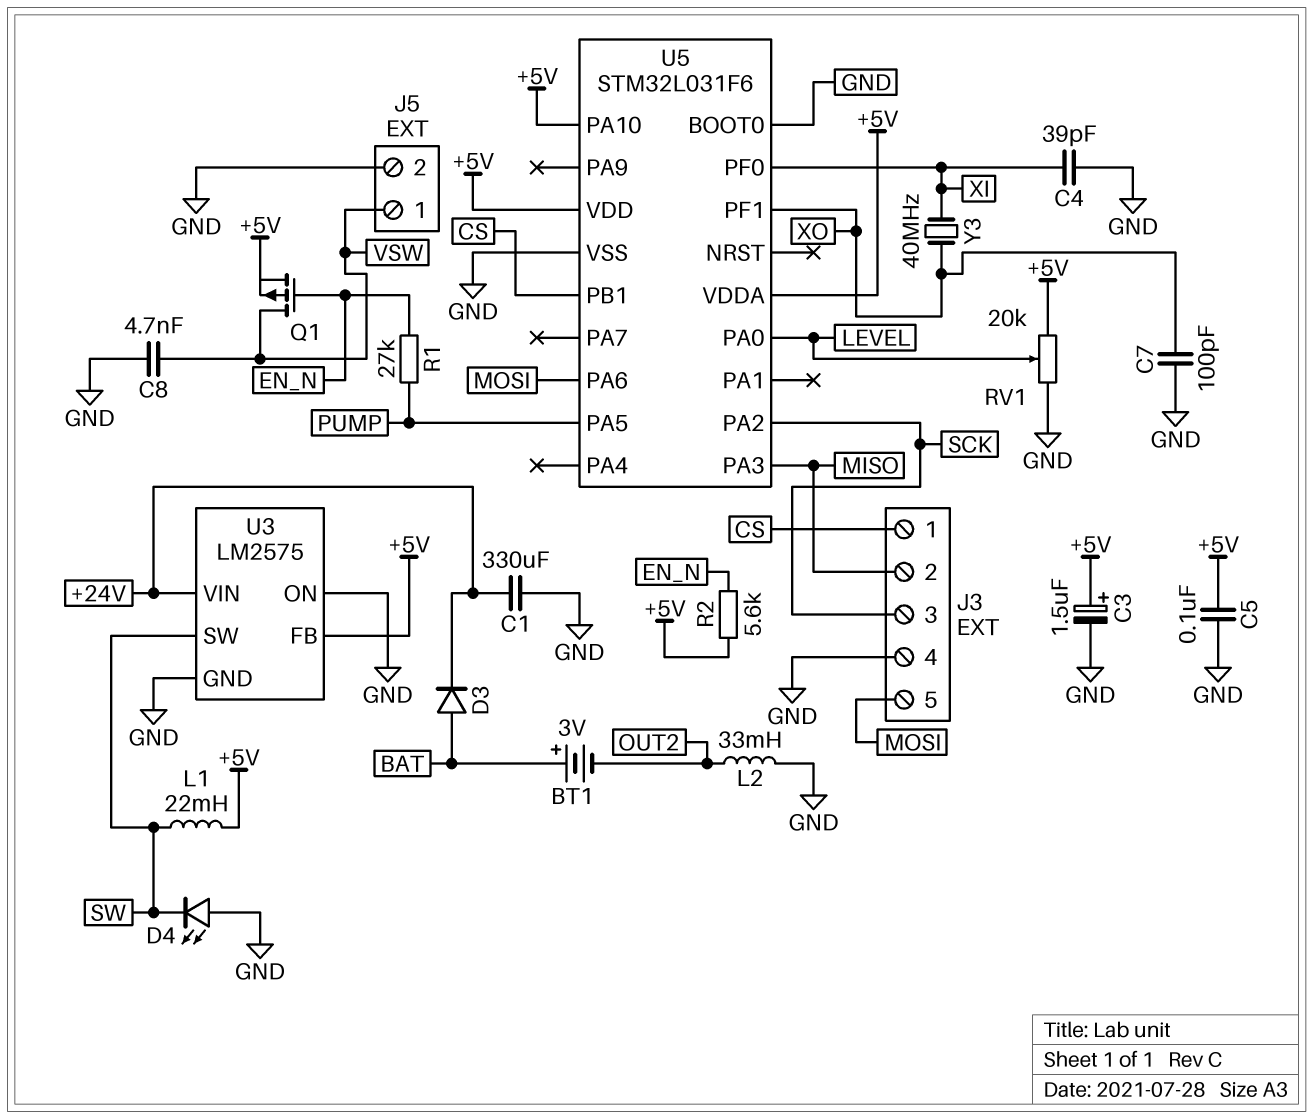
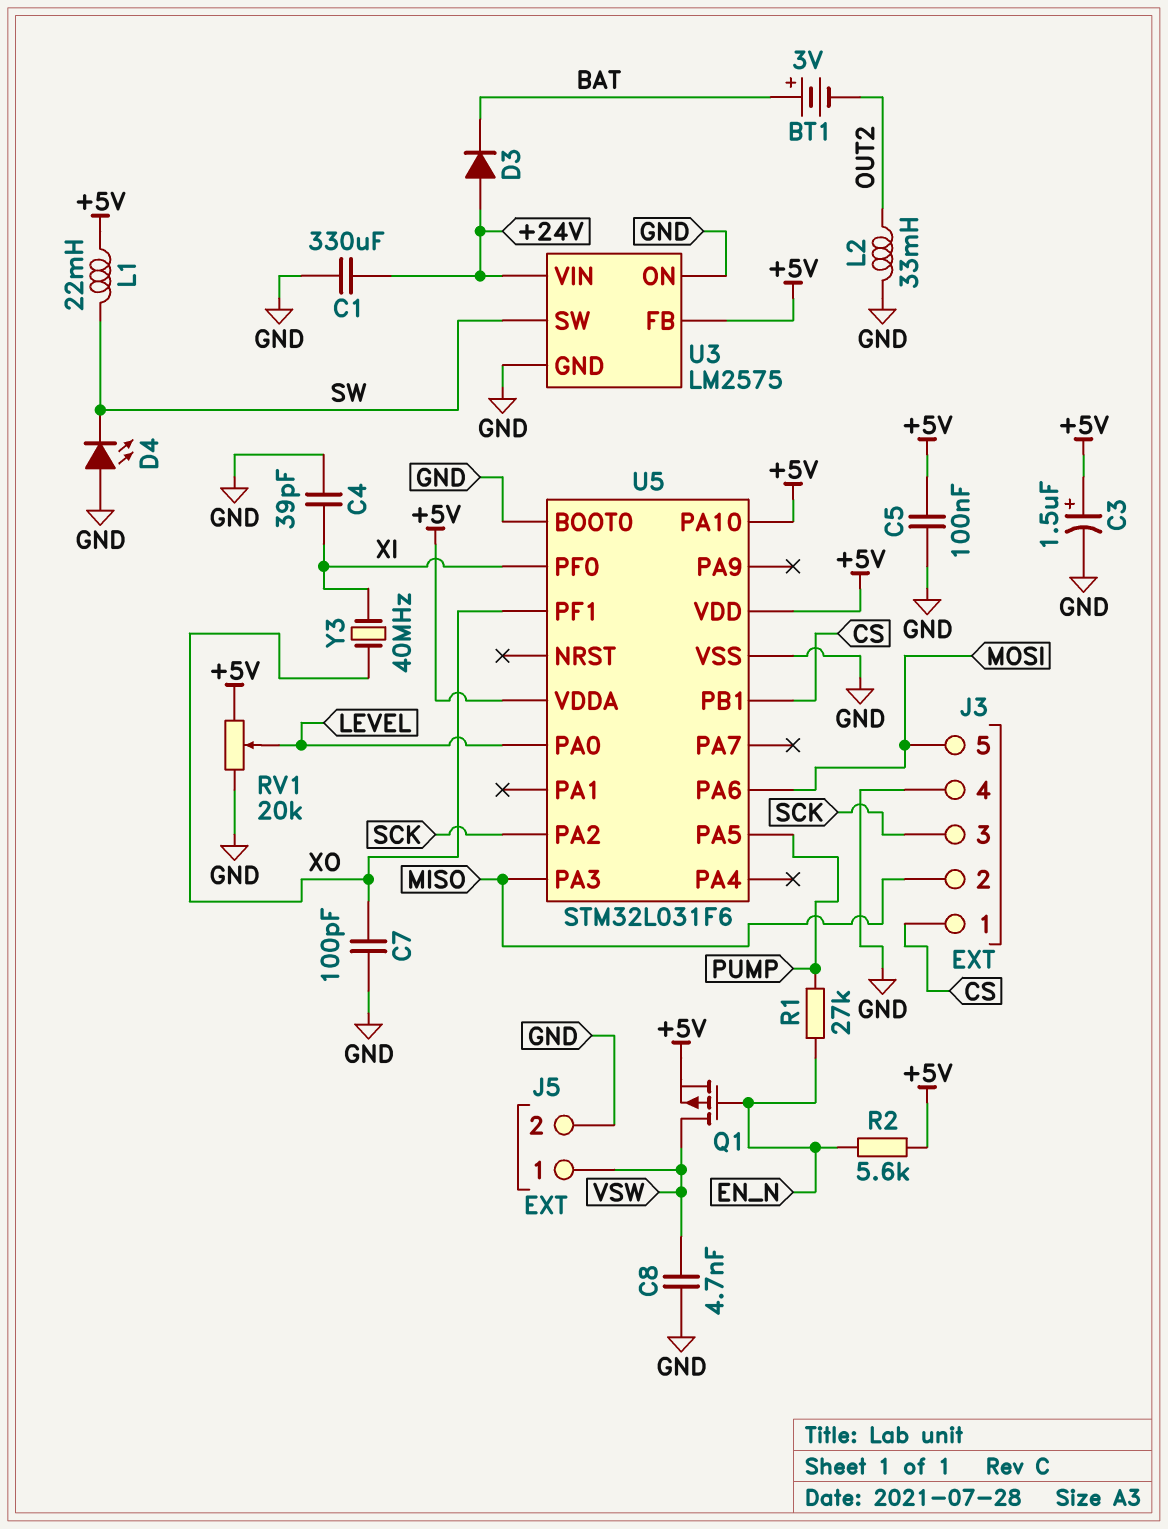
D3: diode (A BAT, K +24V) -> diode (A +24V, K BAT)

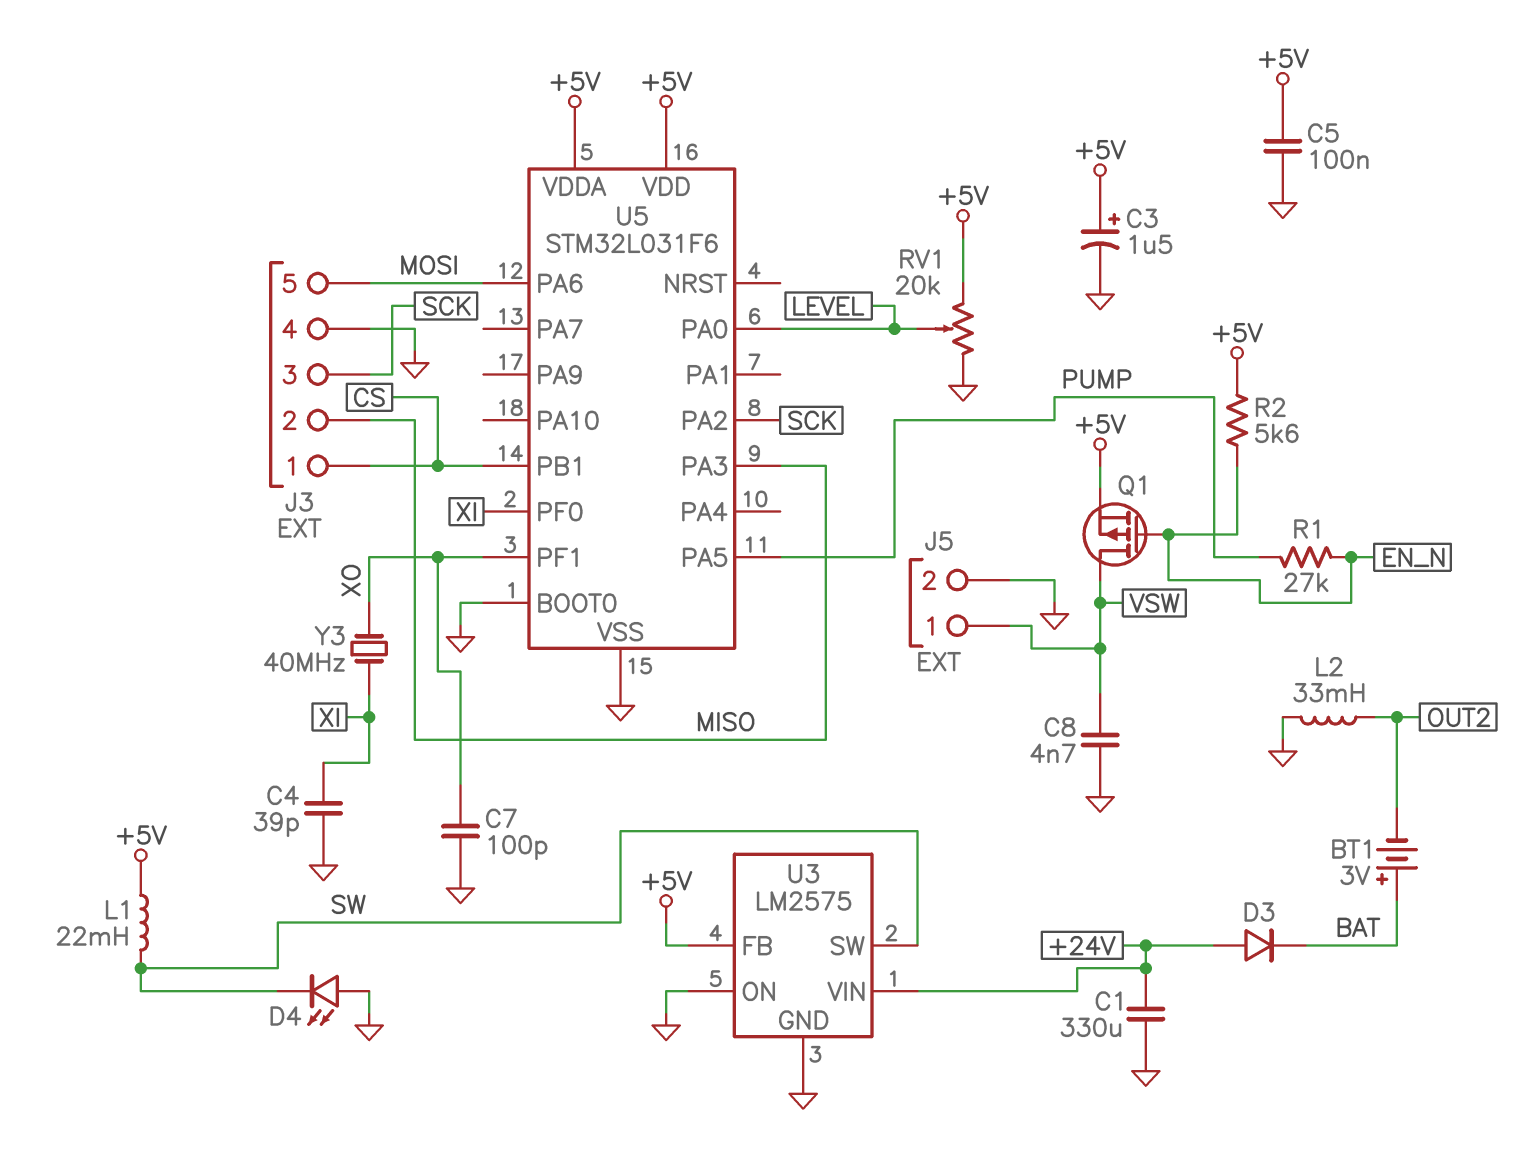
U5 pin PA10: +5V -> none

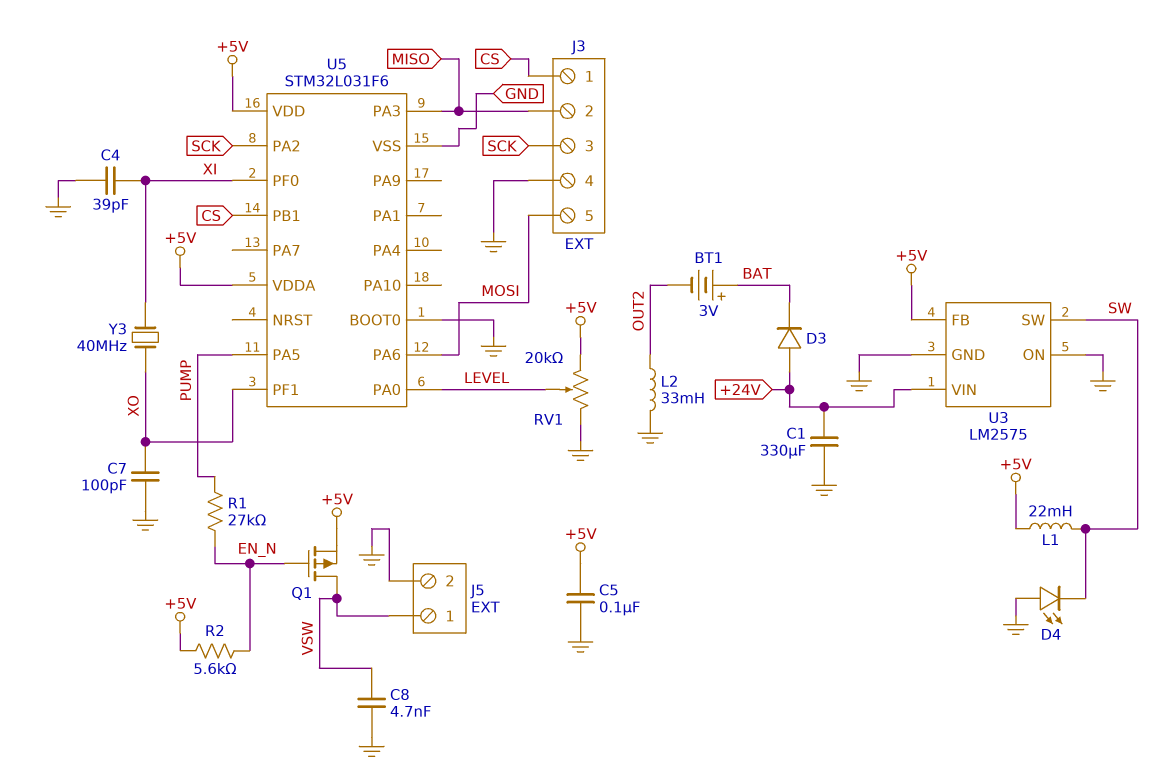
C3: 1.5uF (plus +5V, minus GND) -> none

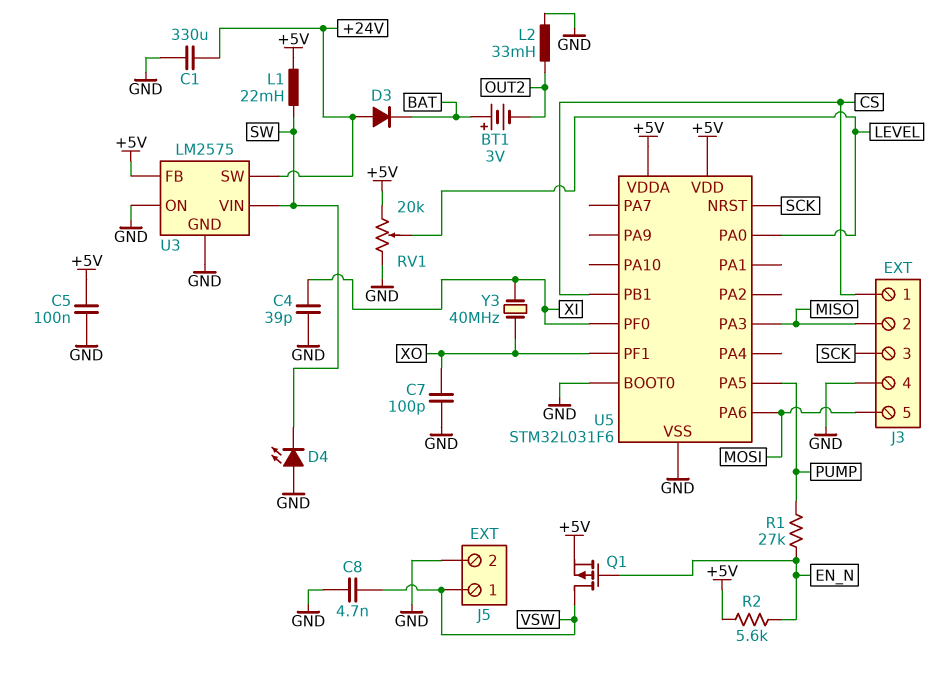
U3 pin SW: SW -> +24V
U3 pin VIN: +24V -> SW
U5 pin NRST: none -> SCK
U5 pin PA2: SCK -> none

